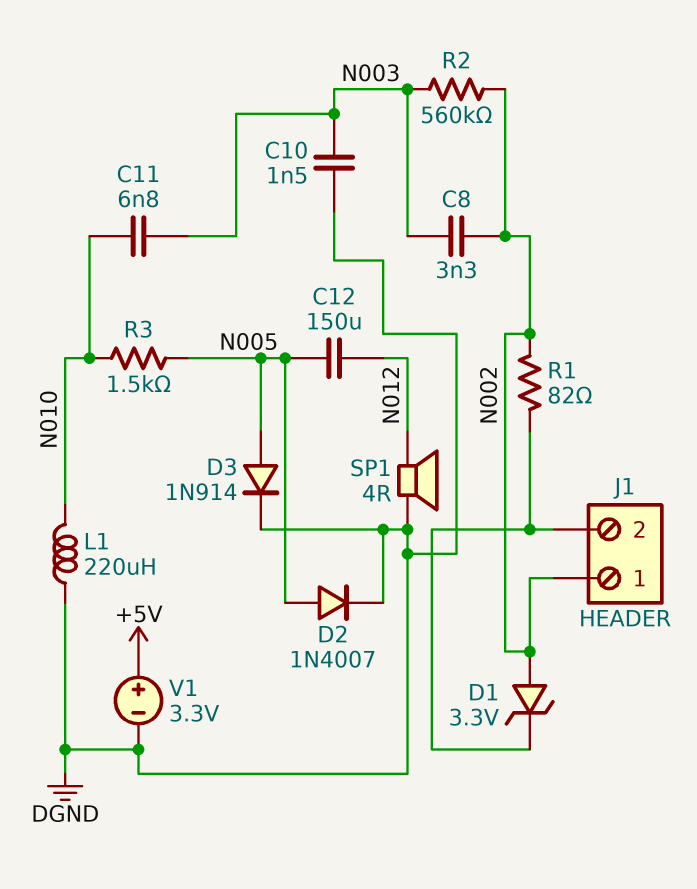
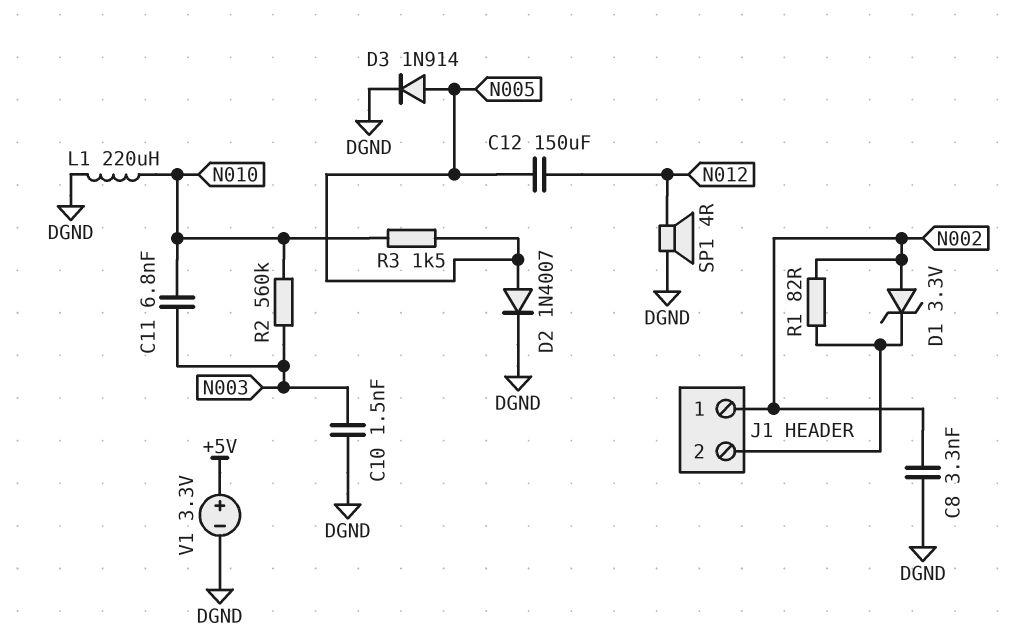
C8: 3.3nF (N002, N003) -> 3.3nF (DGND, N002)
R2: 560k (N002, N003) -> 560k (N003, N010)

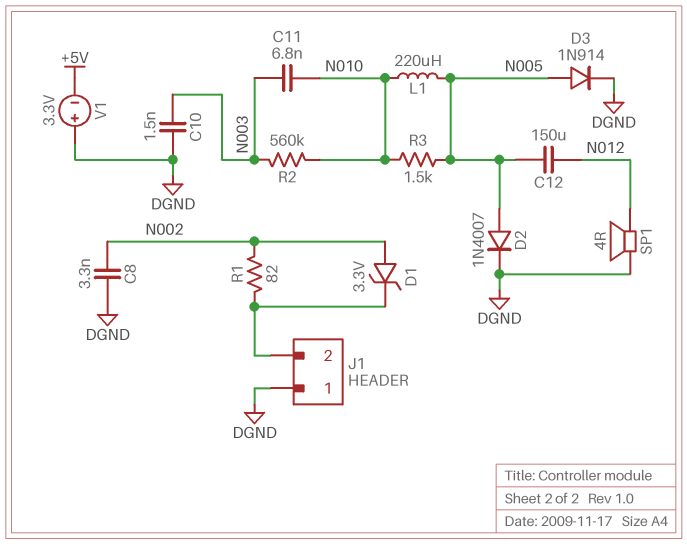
J1 pin 1: N002 -> DGND
L1: 220uH (DGND, N010) -> 220uH (N005, N010)
V1: 3.3V (plus +5V, minus DGND) -> 3.3V (plus DGND, minus +5V)

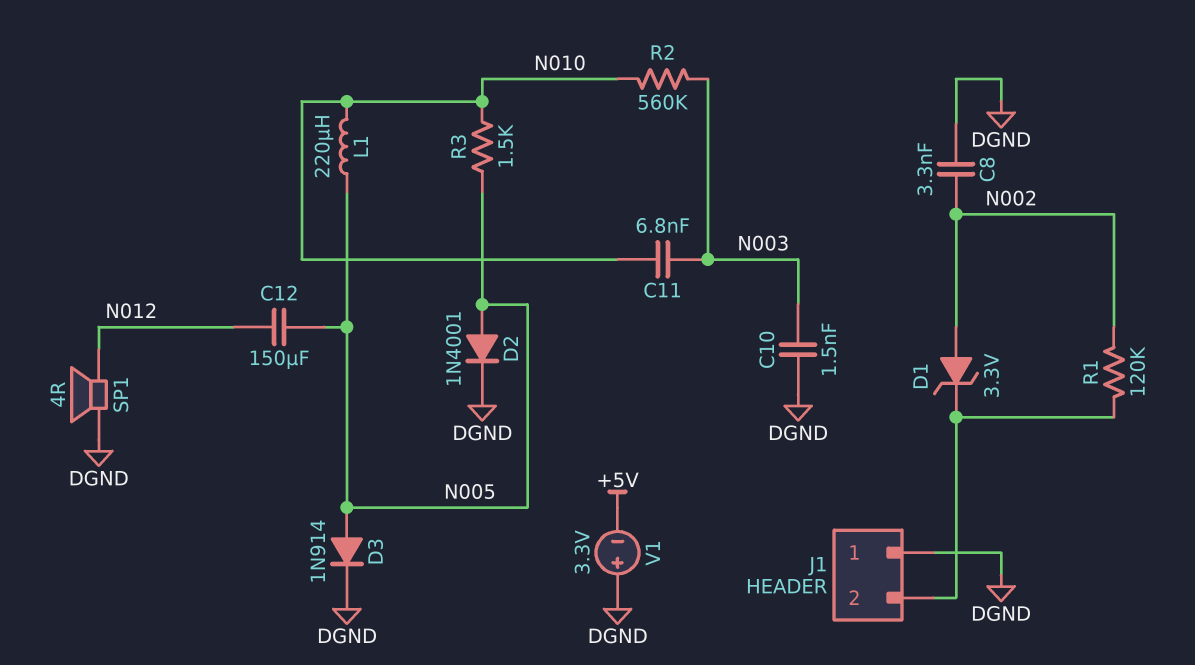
D2: diode 1N4007 (A N005, K DGND) -> diode 1N4001 (A N005, K DGND)
R1: 82 (J1/2, N002) -> 120k (J1/2, N002)

